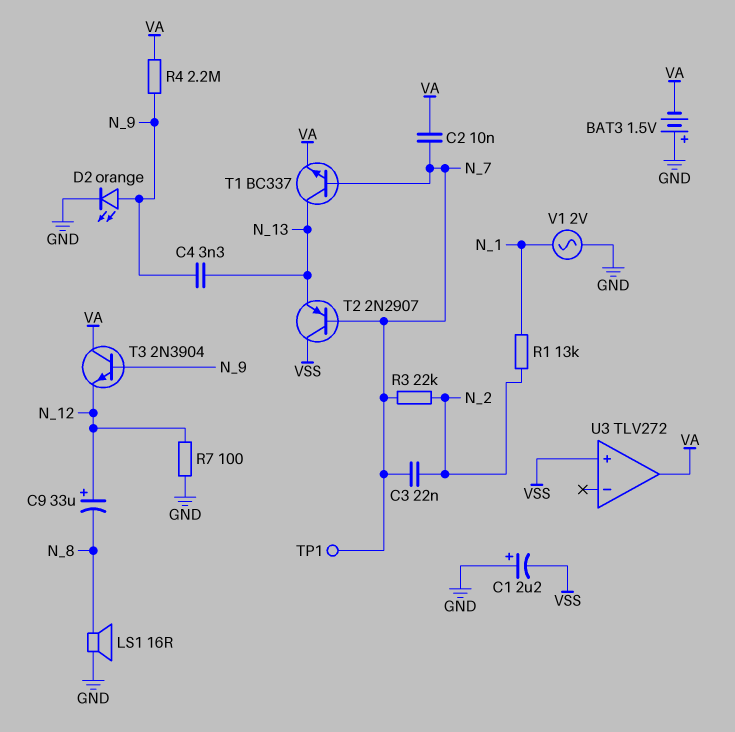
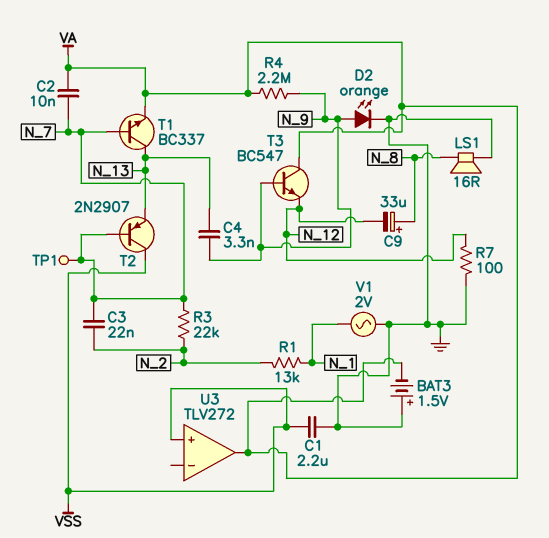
C1: 2.2uF (plus GND, minus VSS) -> 2.2uF (GND, VSS)
C9: 33uF (plus N_12, minus N_8) -> 33uF (plus N_8, minus N_12)
T3: NPN 2N3904 (B N_9, C VA, E N_12) -> NPN BC547 (B N_9, C VA, E N_12)

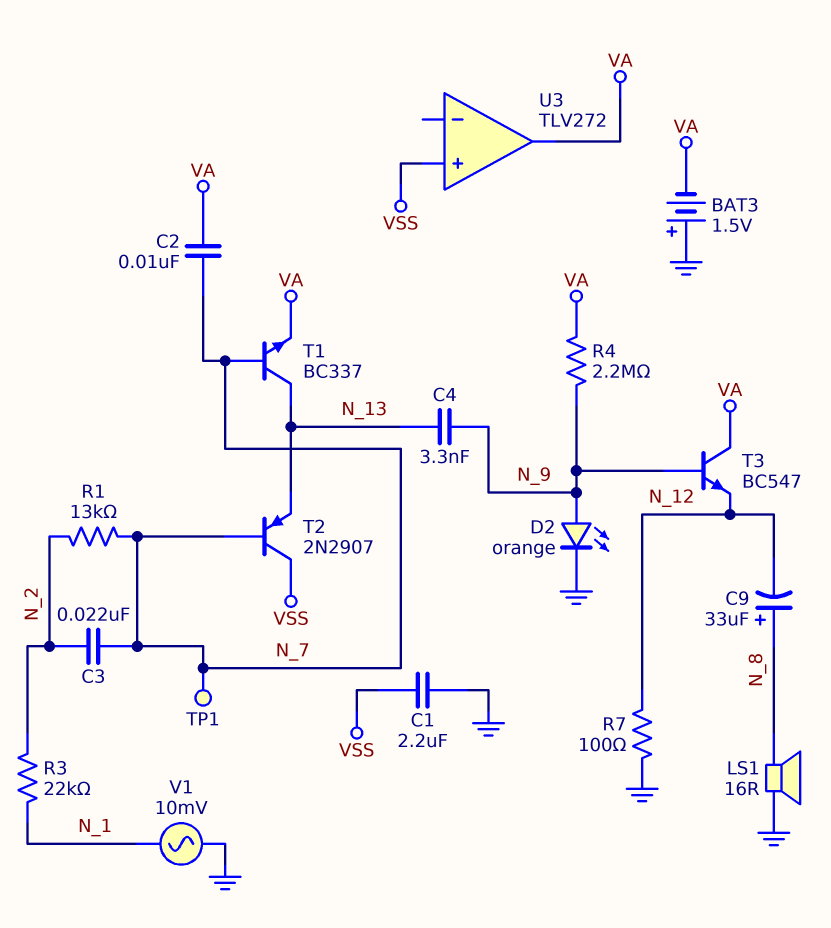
R1: 13k (N_1, N_2) -> 13k (N_2, N_7)
R3: 22k (N_2, N_7) -> 22k (N_1, N_2)
V1: AC 2V (GND, N_1) -> AC 10mV (GND, N_1)

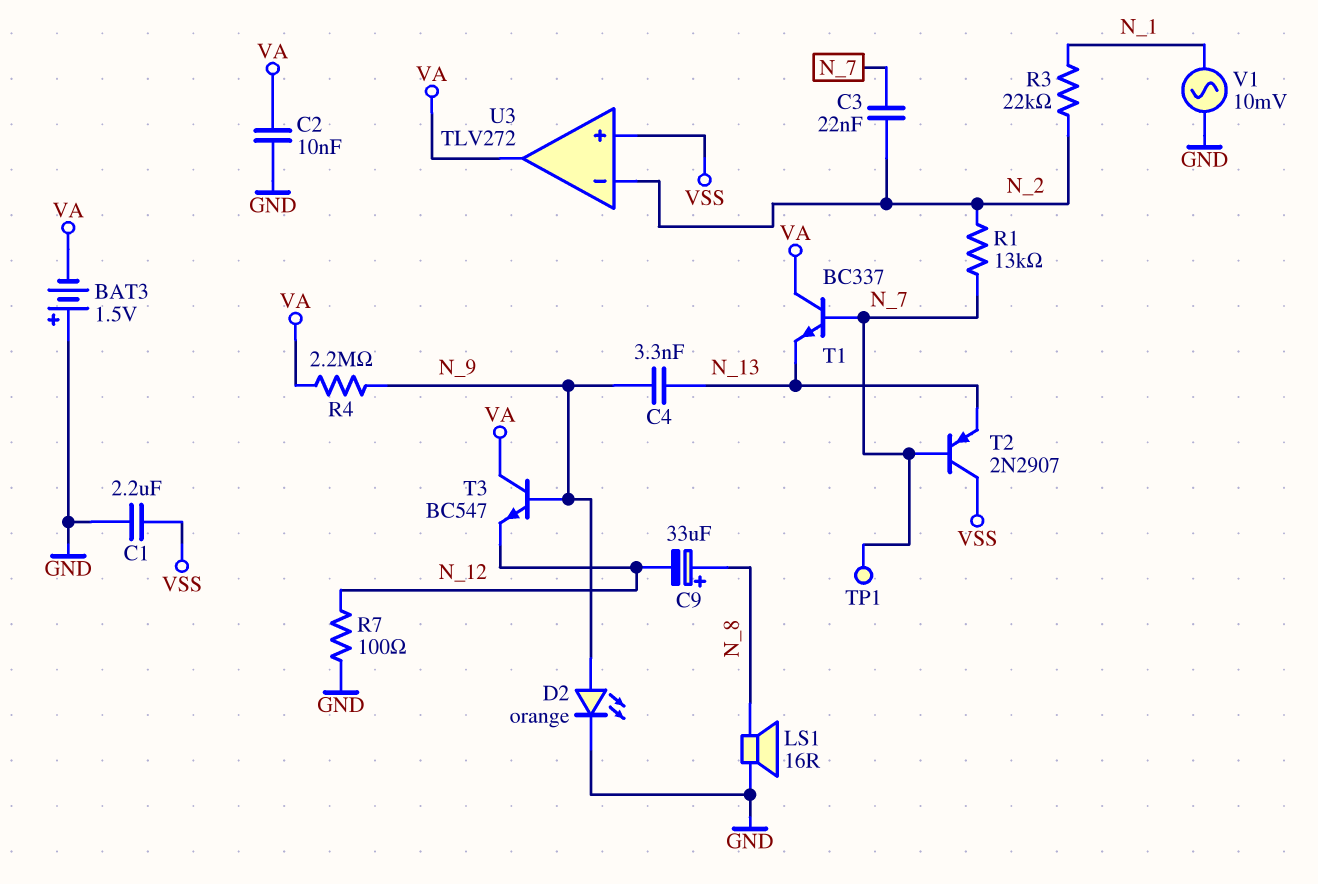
C2: 10nF (N_7, VA) -> 10nF (GND, VA)
T1: NPN BC337 (B N_7, C N_13, E VA) -> NPN BC337 (B N_7, C VA, E N_13)
U3 pin in-: none -> N_2

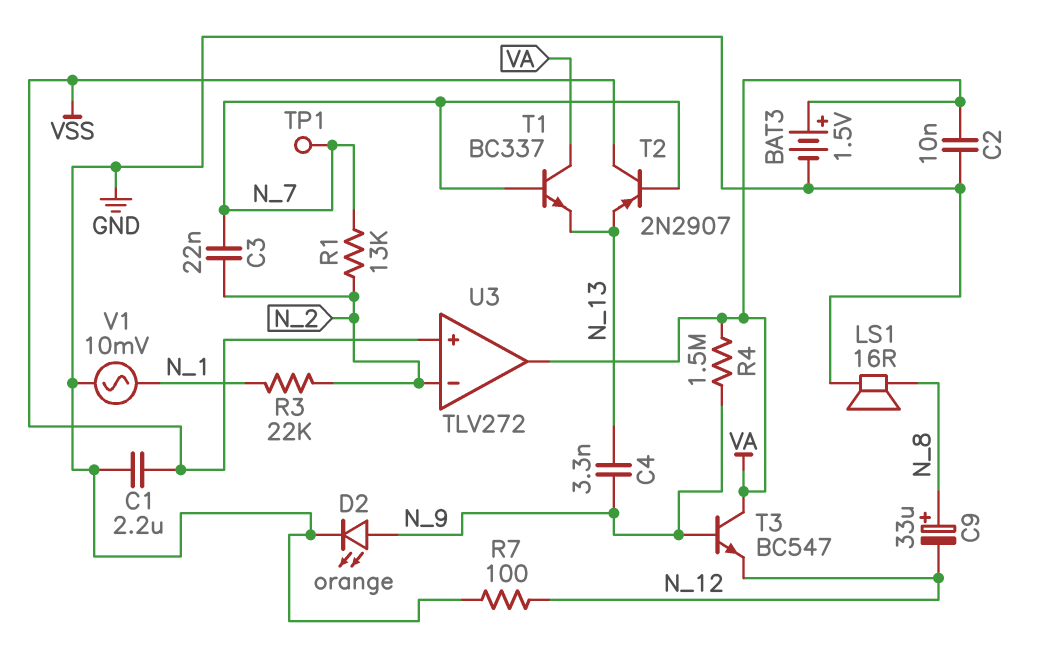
BAT3: 1.5V (plus GND, minus VA) -> 1.5V (plus VA, minus GND)
R4: 2.2M (N_9, VA) -> 1.5M (N_9, VA)

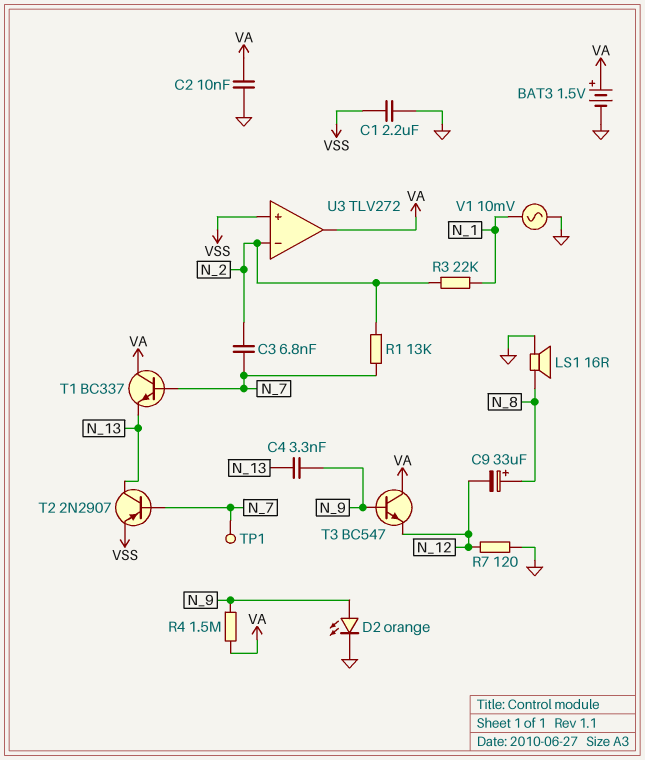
C3: 22nF (N_2, N_7) -> 6.8nF (N_2, N_7)
R7: 100 (GND, N_12) -> 120 (GND, N_12)
T2: PNP 2N2907 (B N_7, C VSS, E N_13) -> PNP 2N2907 (B N_7, C N_13, E VSS)

